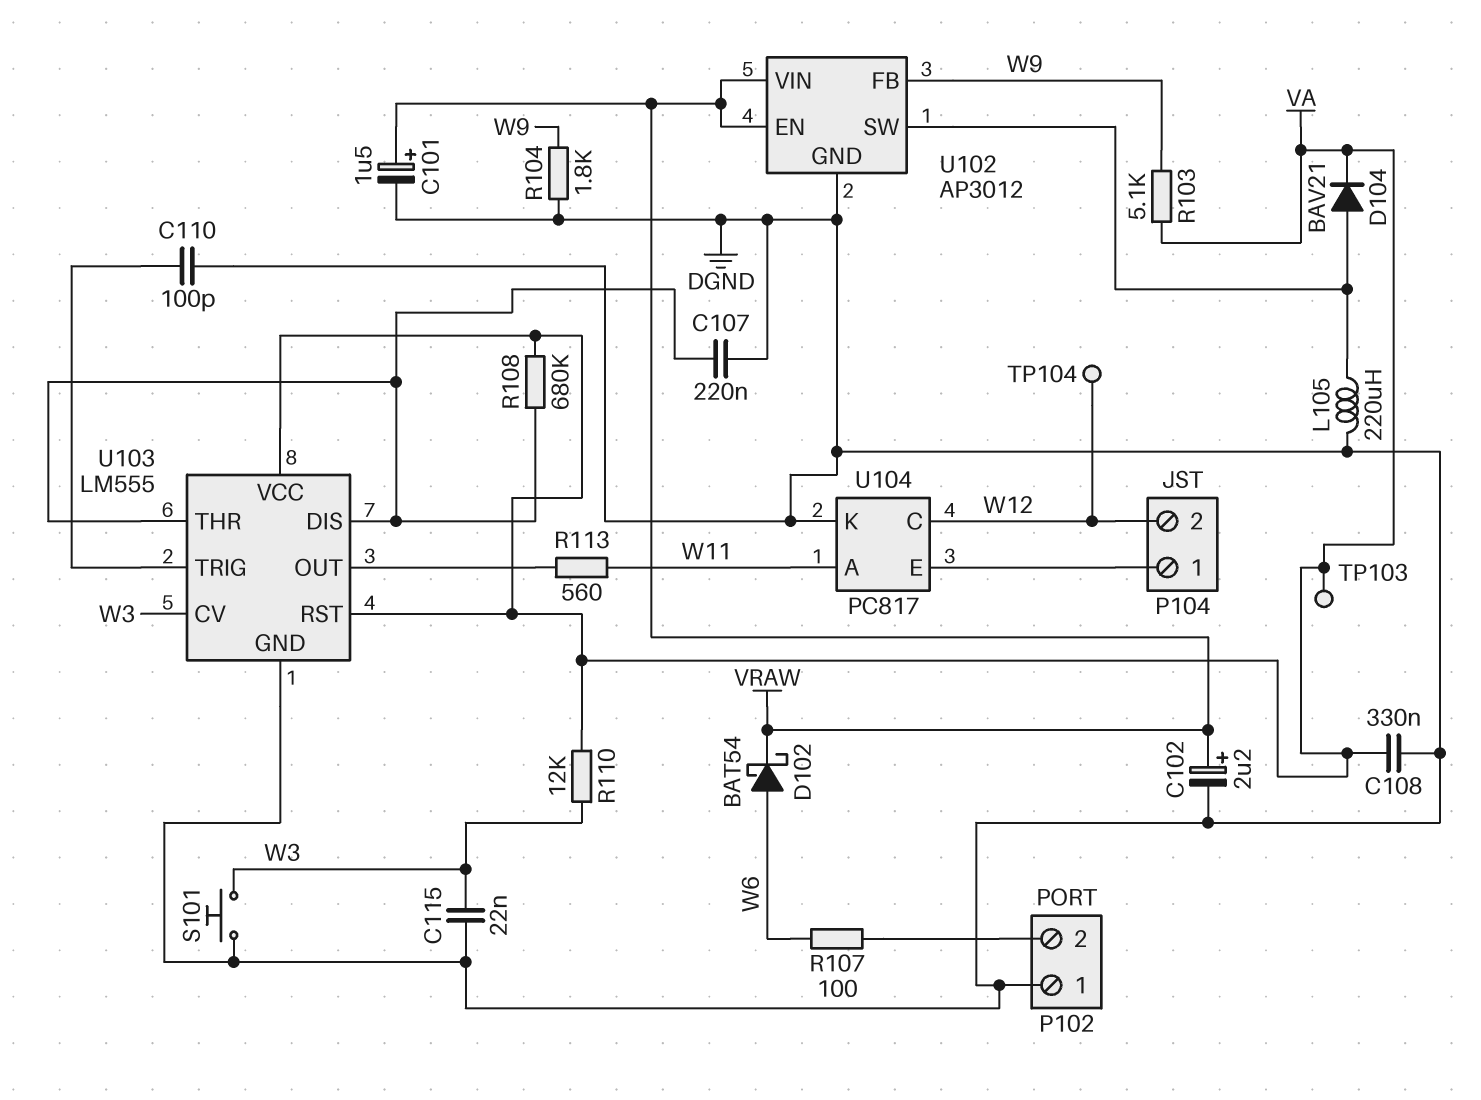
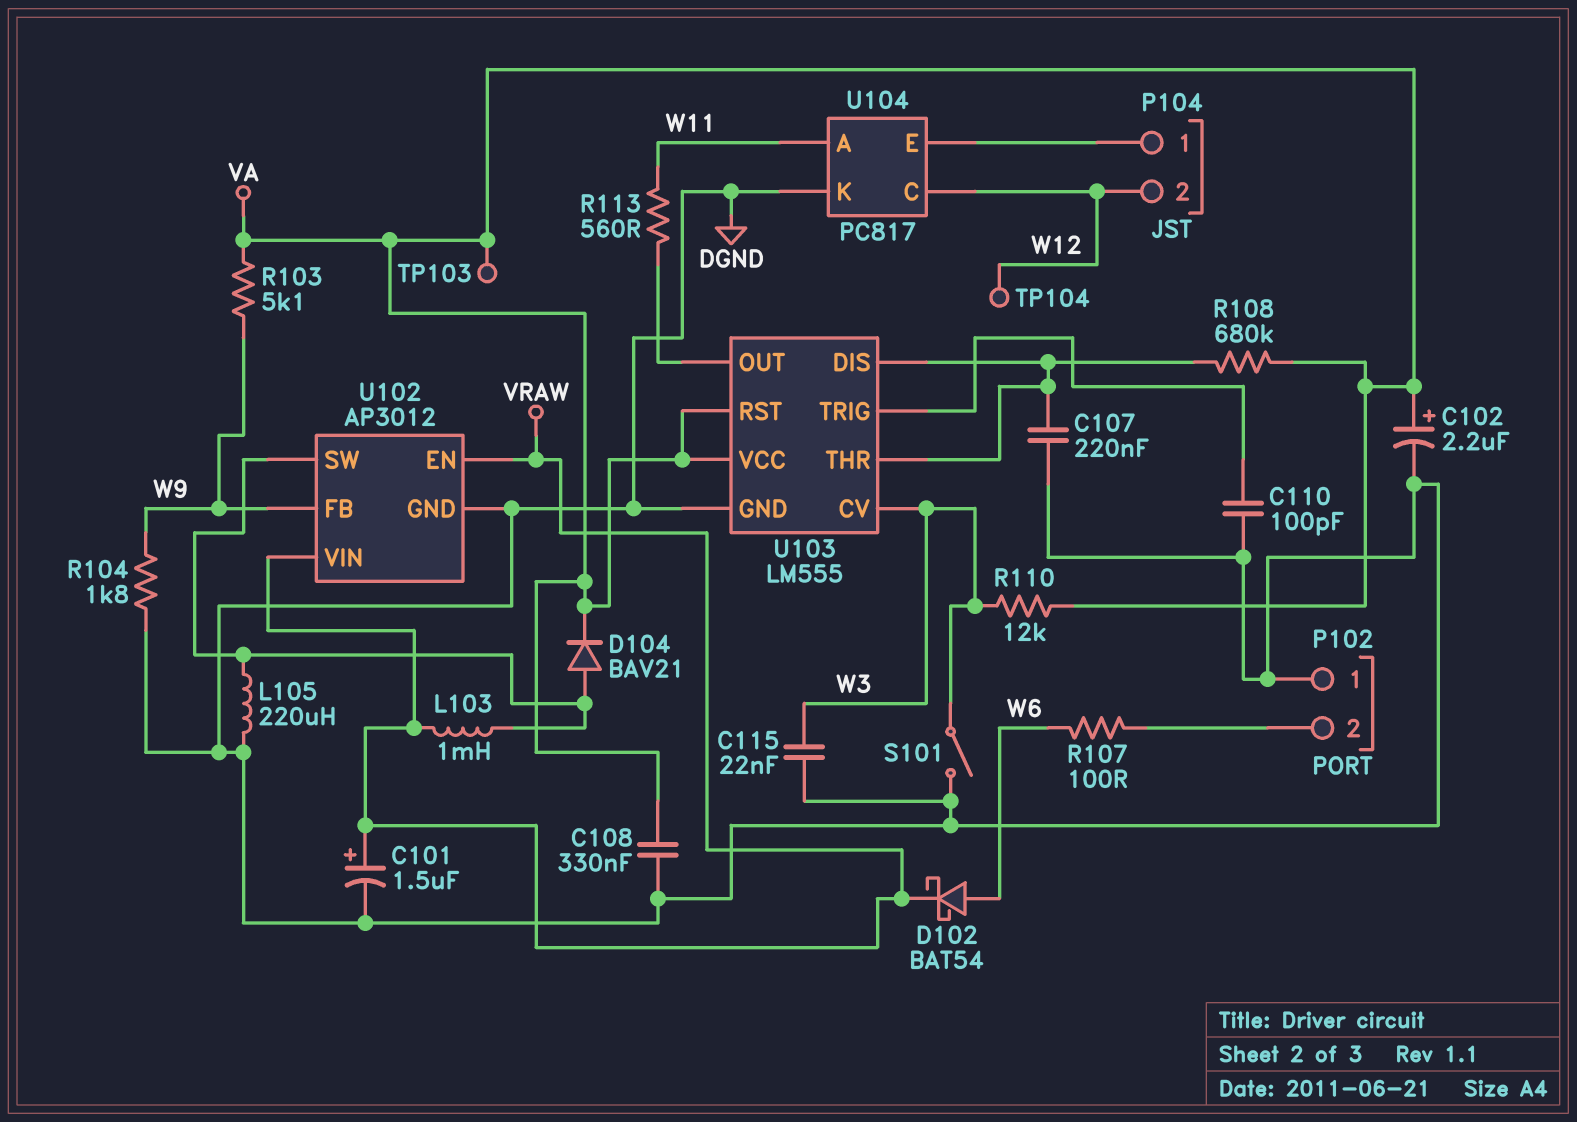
C102: 2.2uF (plus VRAW, minus DGND) -> 2.2uF (plus VA, minus DGND)
L103: none -> 1mH (U102/SW, VRAW)
S101: button (DGND, W3) -> switch (DGND, W3)

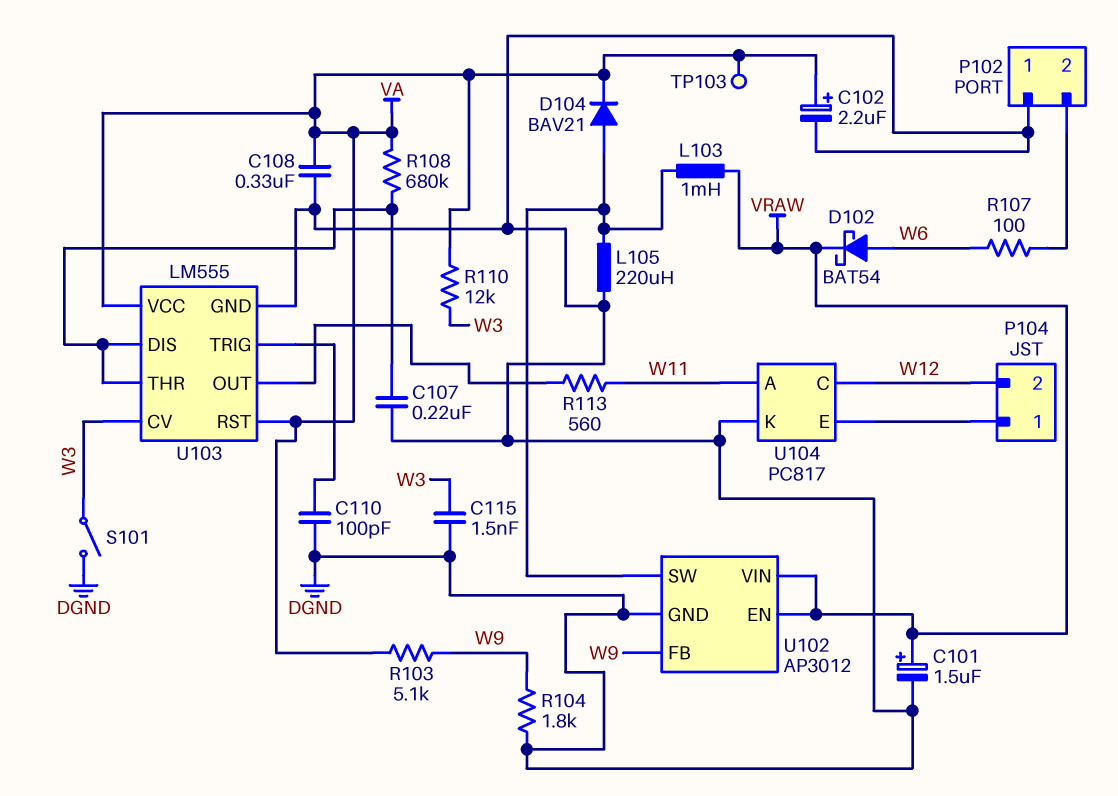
C115: 22nF (DGND, W3) -> 1.5nF (DGND, W3)
TP104: test point (W12) -> none

